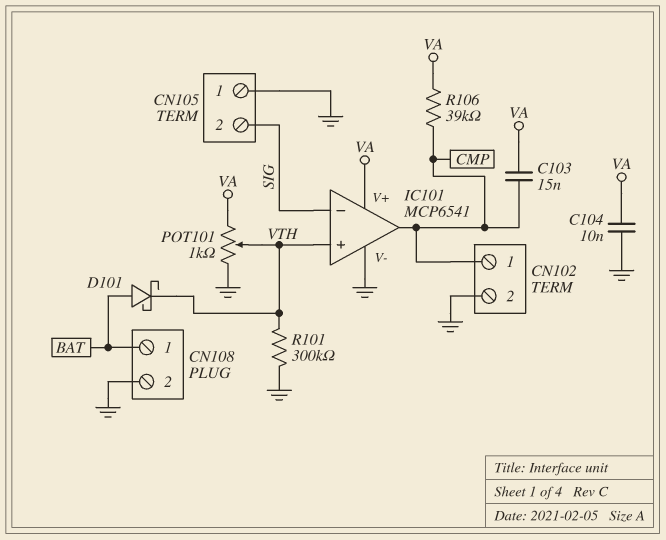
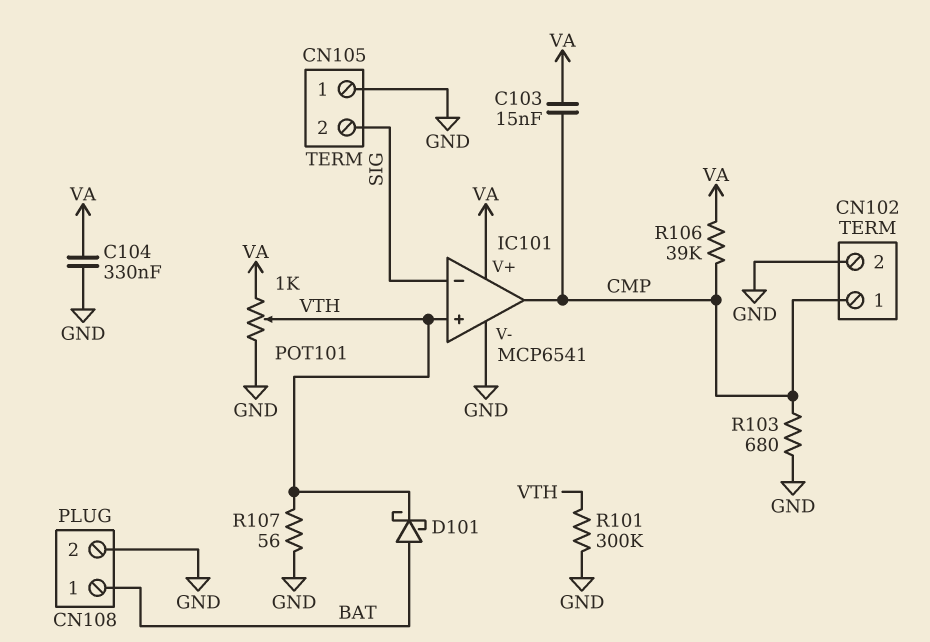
C104: 10nF (GND, VA) -> 330nF (GND, VA)
R103: none -> 680 (CMP, GND)
R107: none -> 56 (GND, VTH)

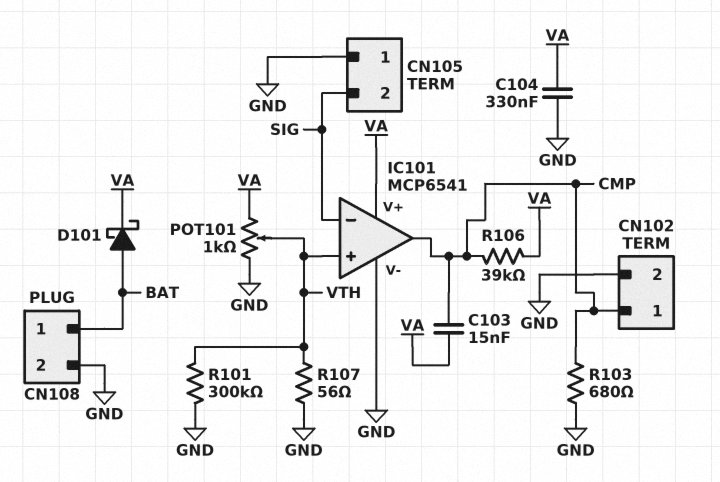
D101: schottky (A BAT, K VTH) -> schottky (A BAT, K VA)

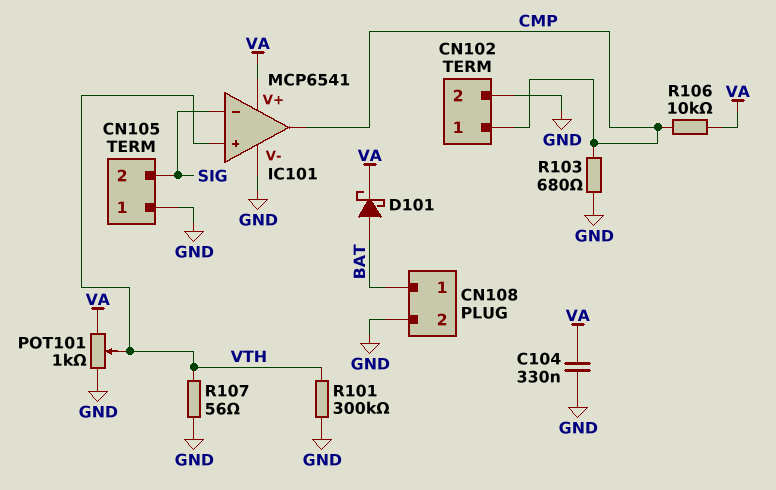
C103: 15nF (CMP, VA) -> none
R106: 39k (CMP, VA) -> 10k (CMP, VA)

